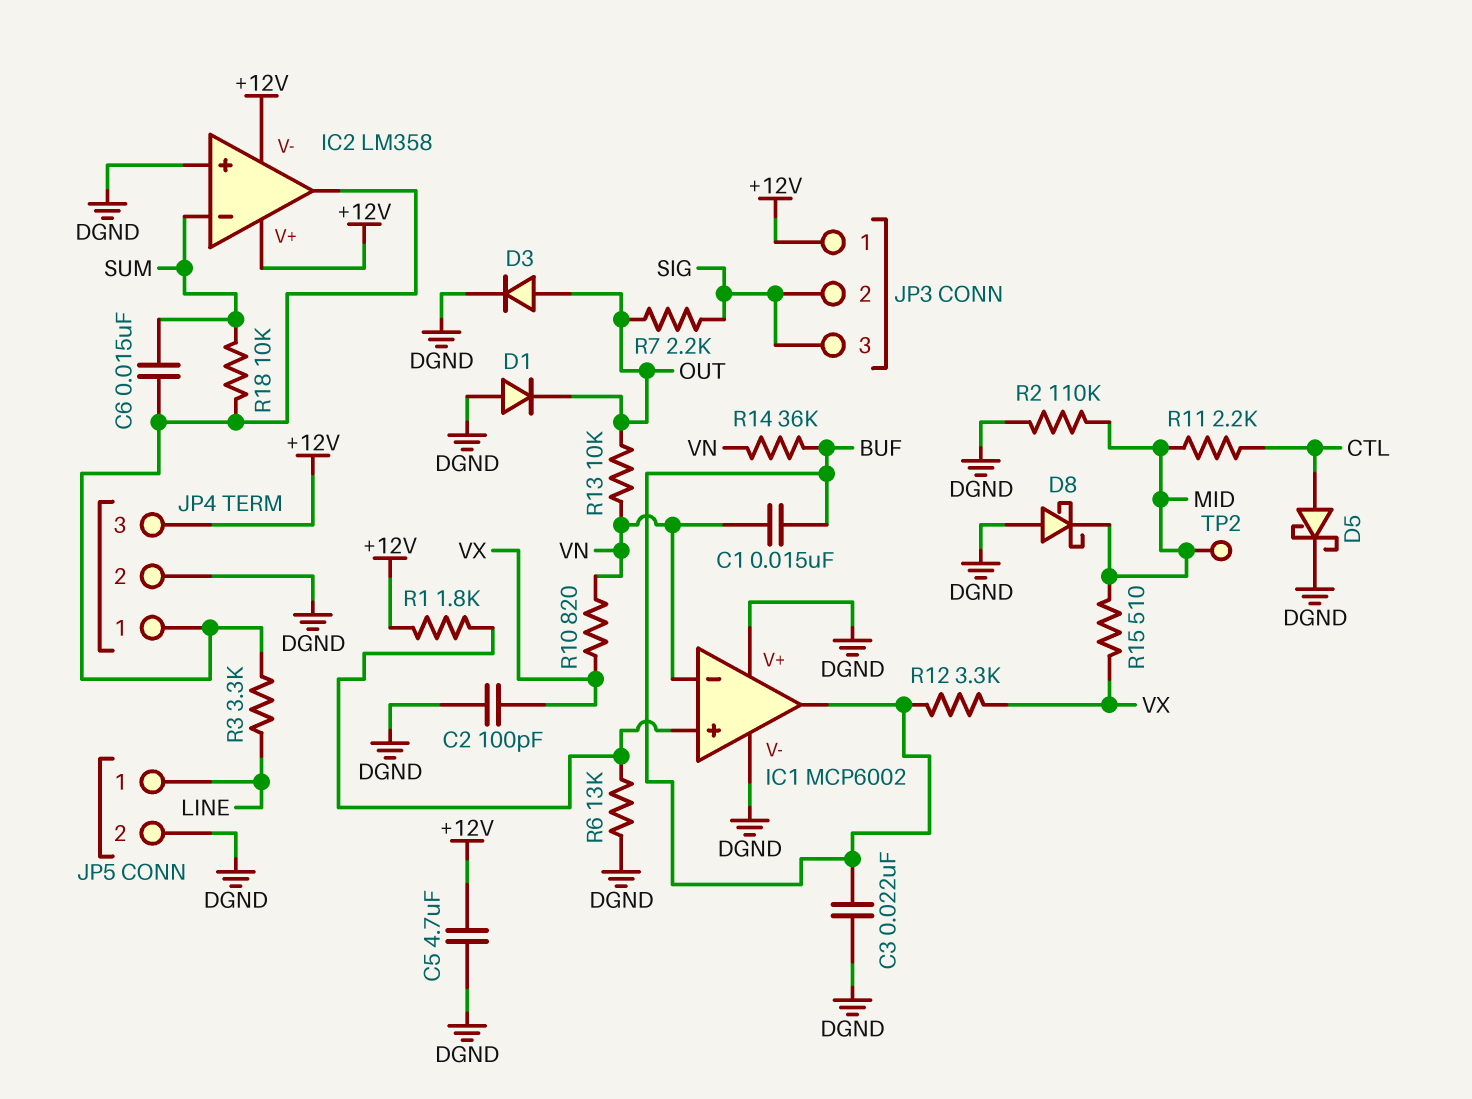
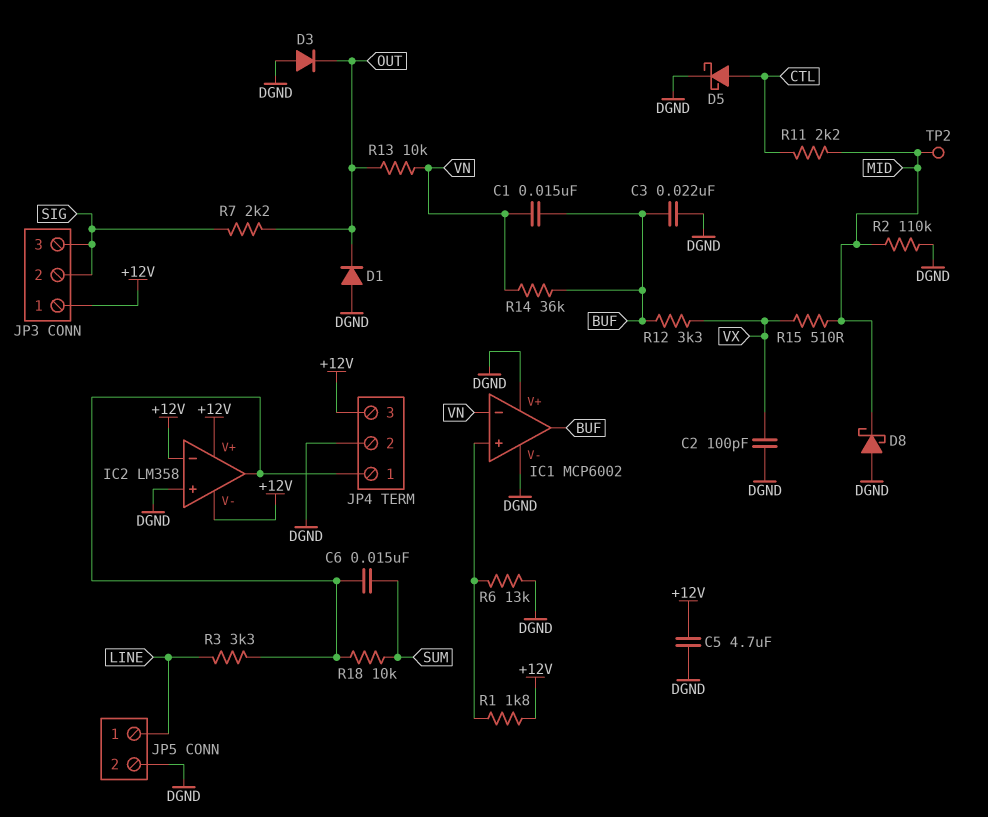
D3: diode (A OUT, K DGND) -> diode (A DGND, K OUT)
IC2 pin in-: SUM -> +12V
R10: 820 (VN, VX) -> none

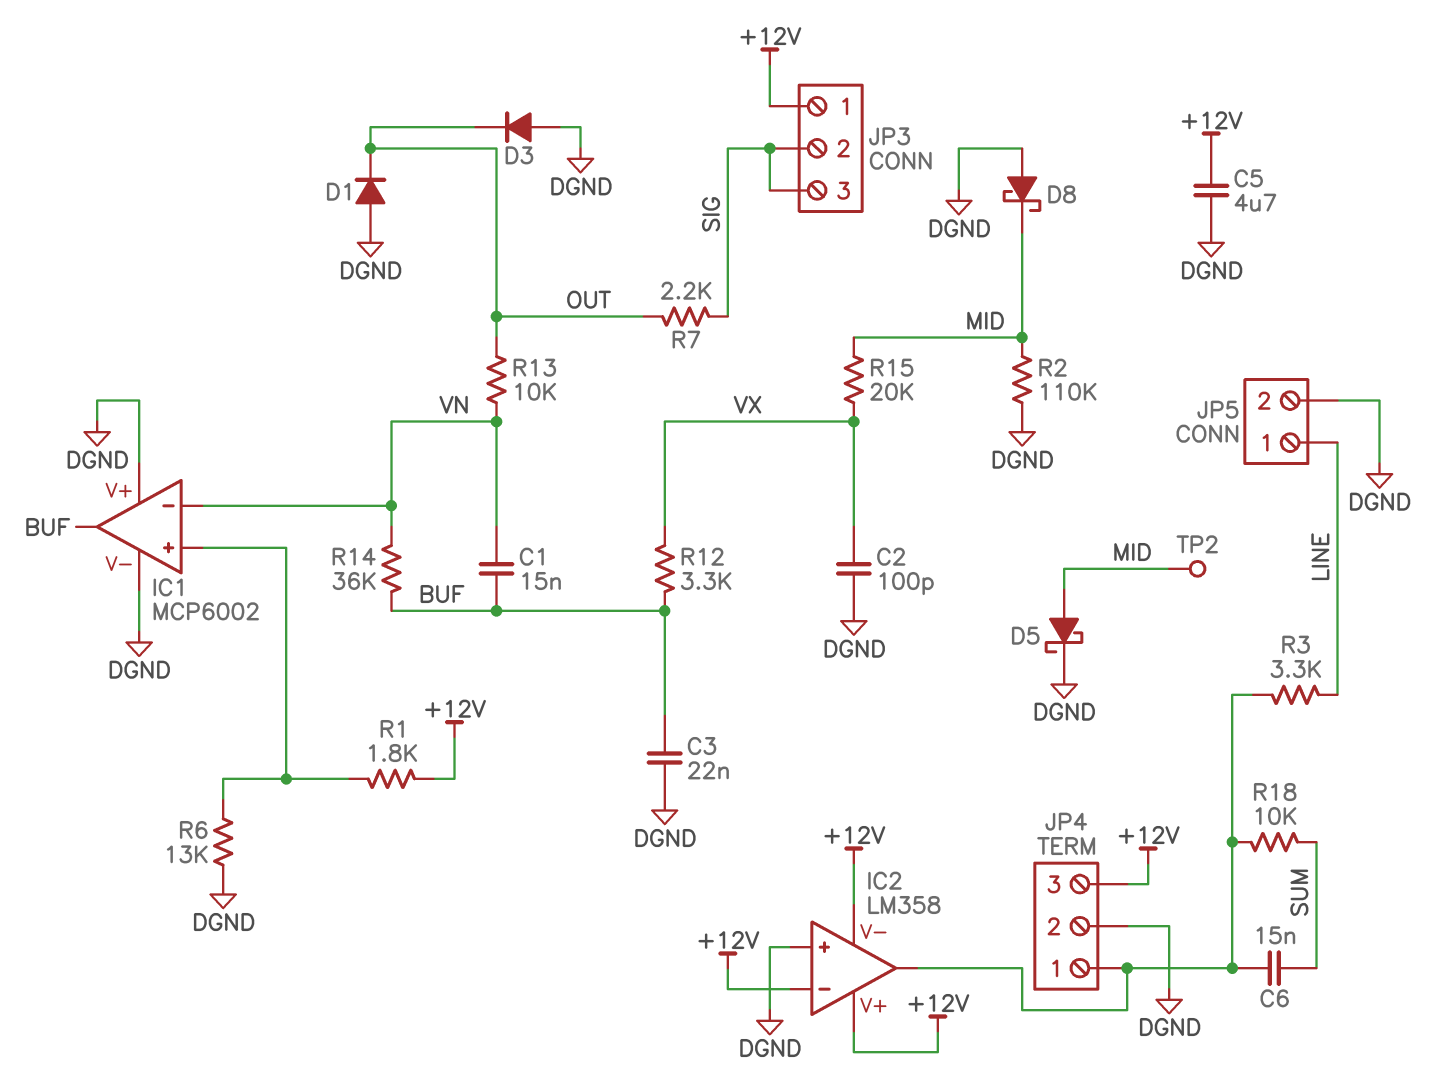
D5: schottky (A CTL, K DGND) -> schottky (A MID, K DGND)
R11: 2.2k (CTL, MID) -> none
R15: 510 (MID, VX) -> 20k (MID, VX)

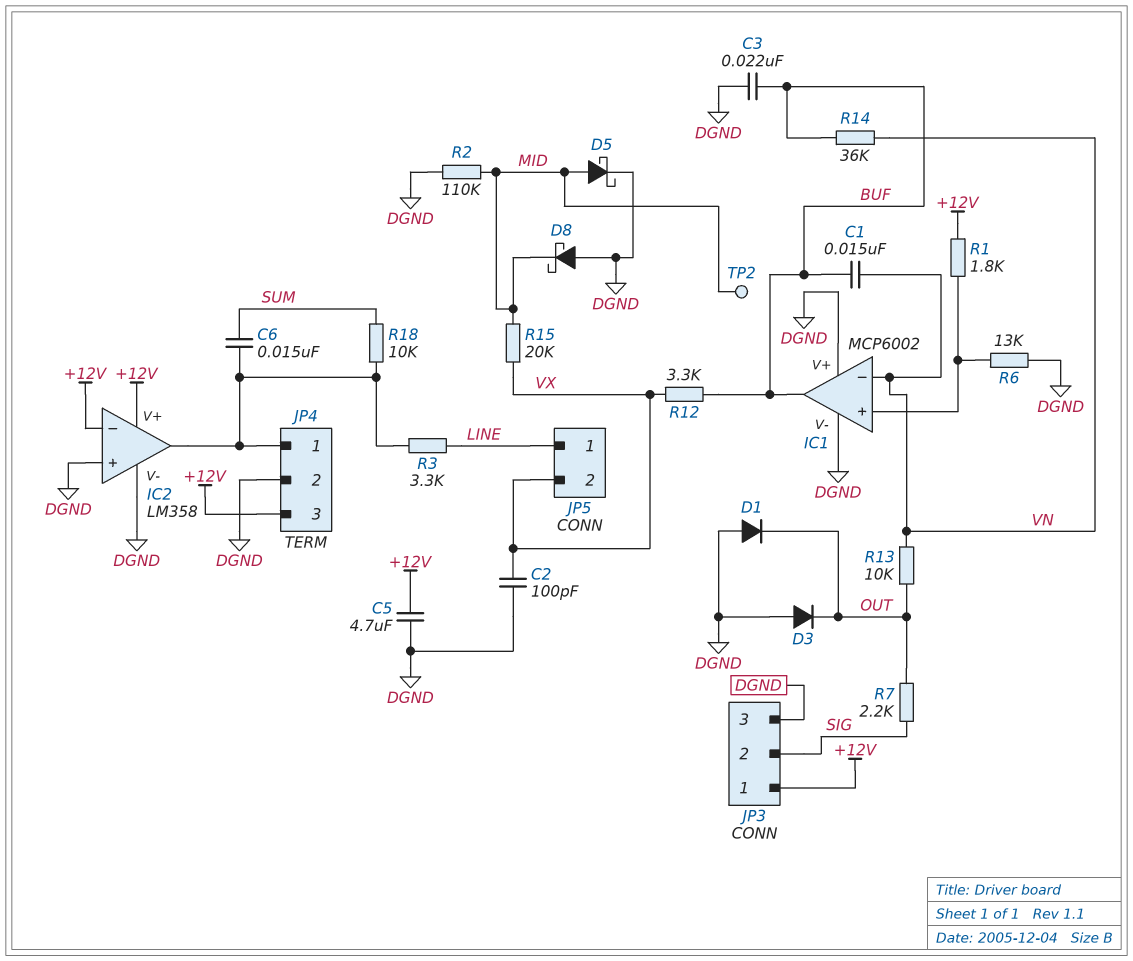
IC2 pin V-: +12V -> DGND
JP3 pin 3: SIG -> DGND
JP5 pin 2: DGND -> VX

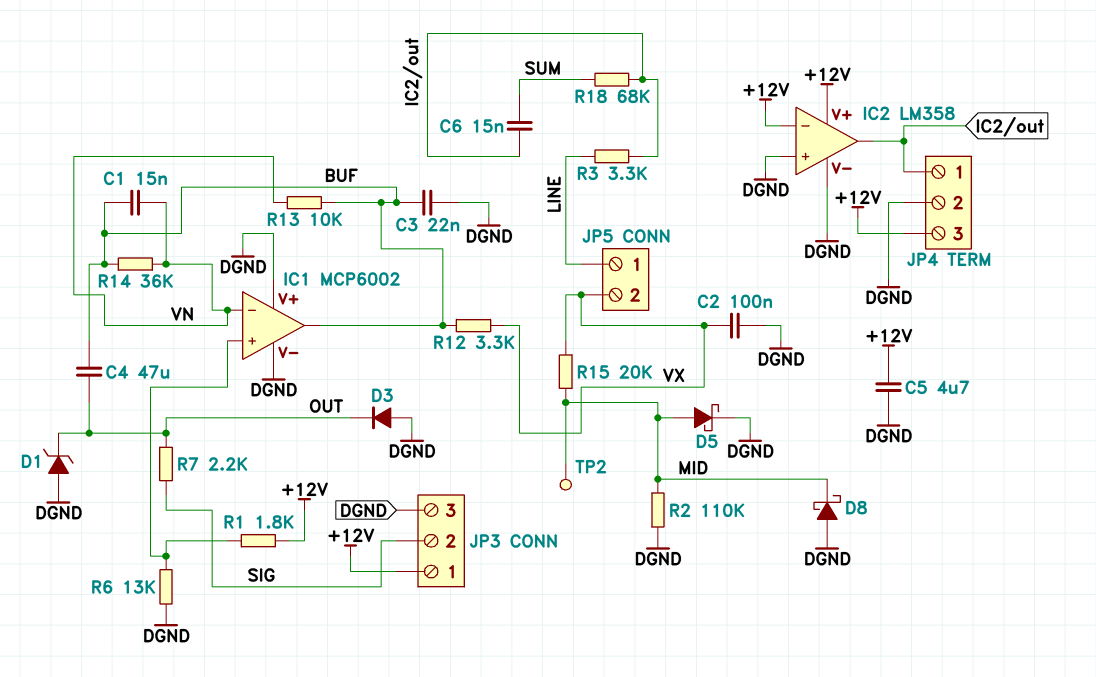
C2: 100pF (DGND, VX) -> 100nF (DGND, VX)
C4: none -> 47uF (BUF, OUT)
D1: diode (A DGND, K OUT) -> zener (A DGND, K OUT)
R13: 10k (OUT, VN) -> 10k (BUF, VN)
R18: 10k (IC2/out, SUM) -> 68k (IC2/out, SUM)

